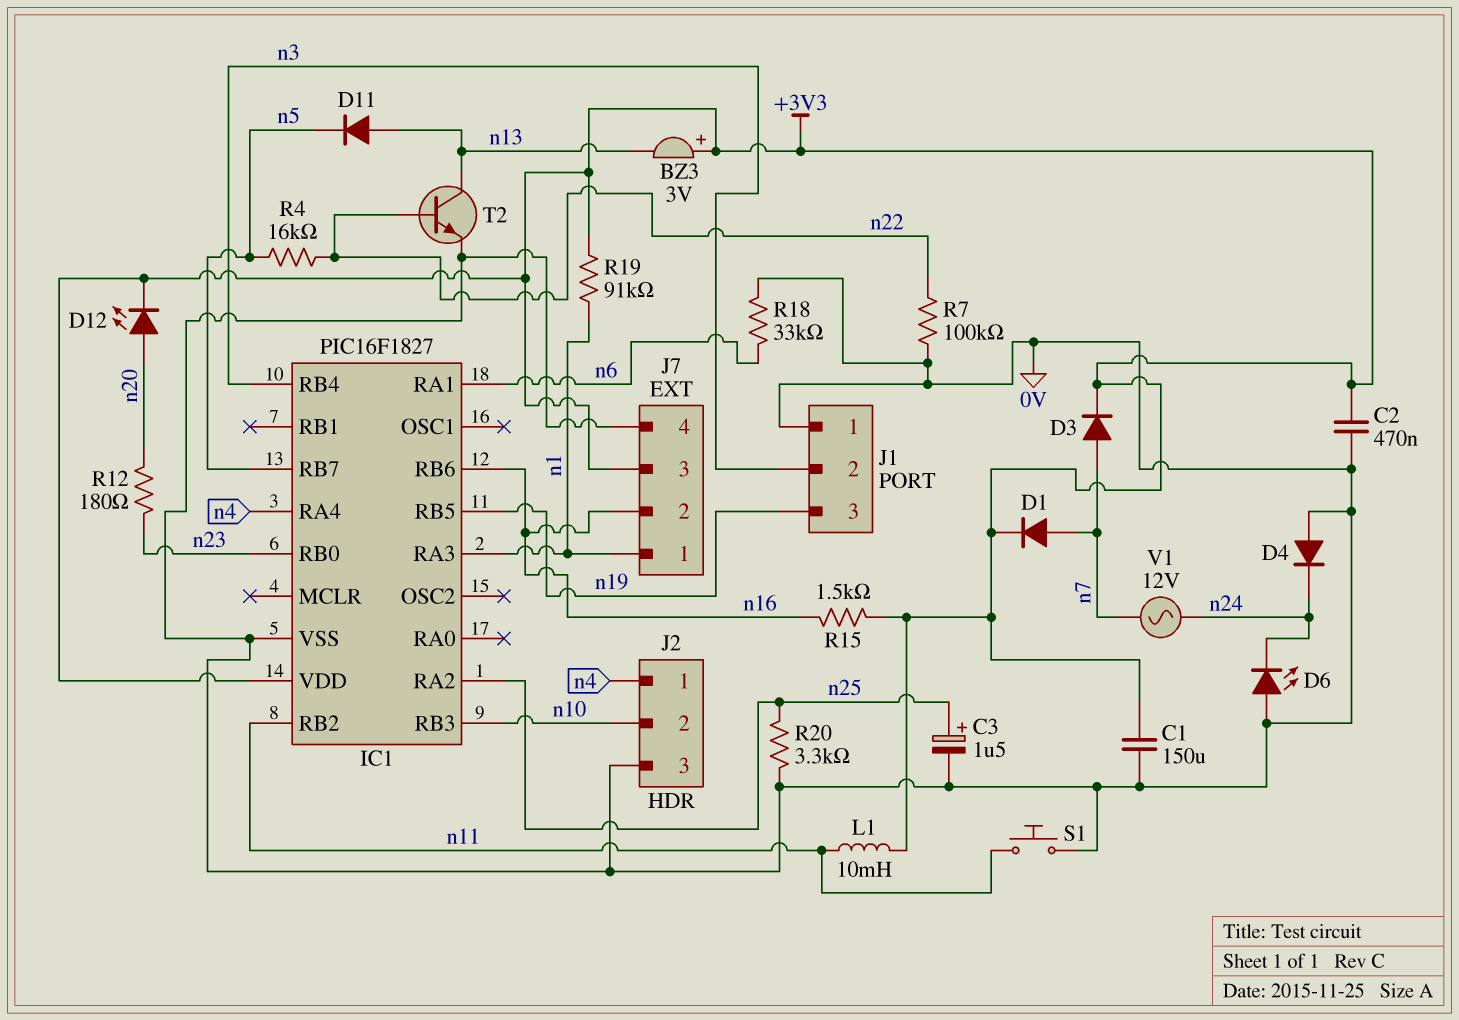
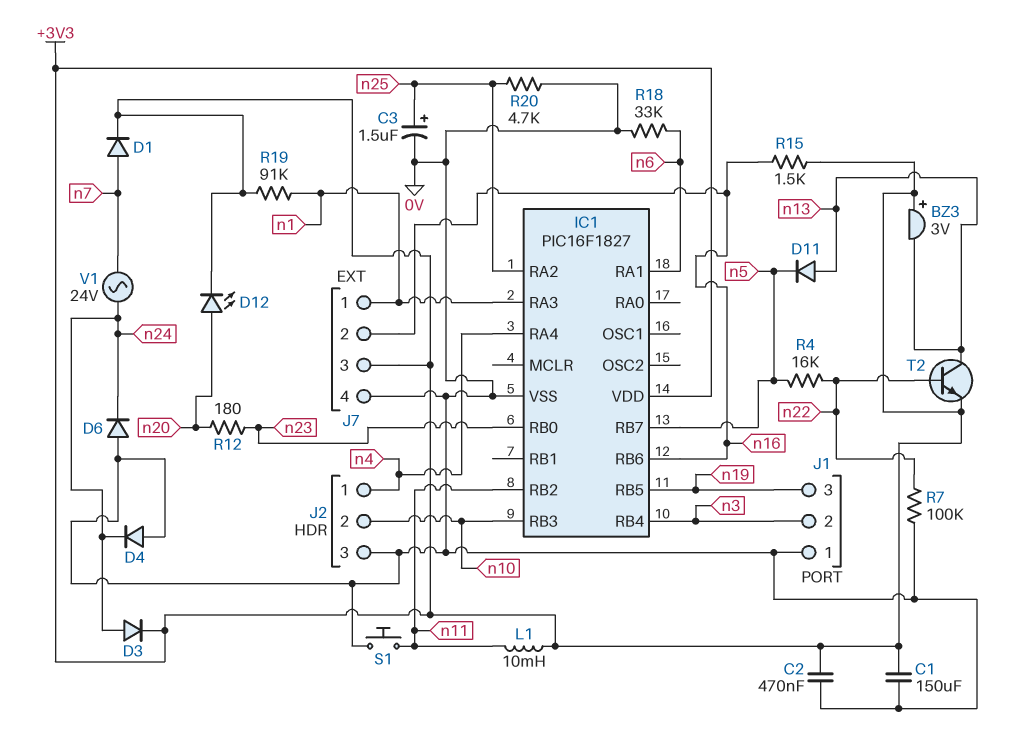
D3: diode (A n7, K +3V3) -> diode (A n24, K +3V3)
D6: LED (A 0V, K n24) -> diode (A 0V, K n24)
R20: 3.3k (0V, n25) -> 4.7k (0V, n25)
T2: NPN (B n22, C n13, E 0V) -> NPN (B n22, C n13, E +3V3)
V1: AC 12V (n7, n24) -> AC 24V (n7, n24)

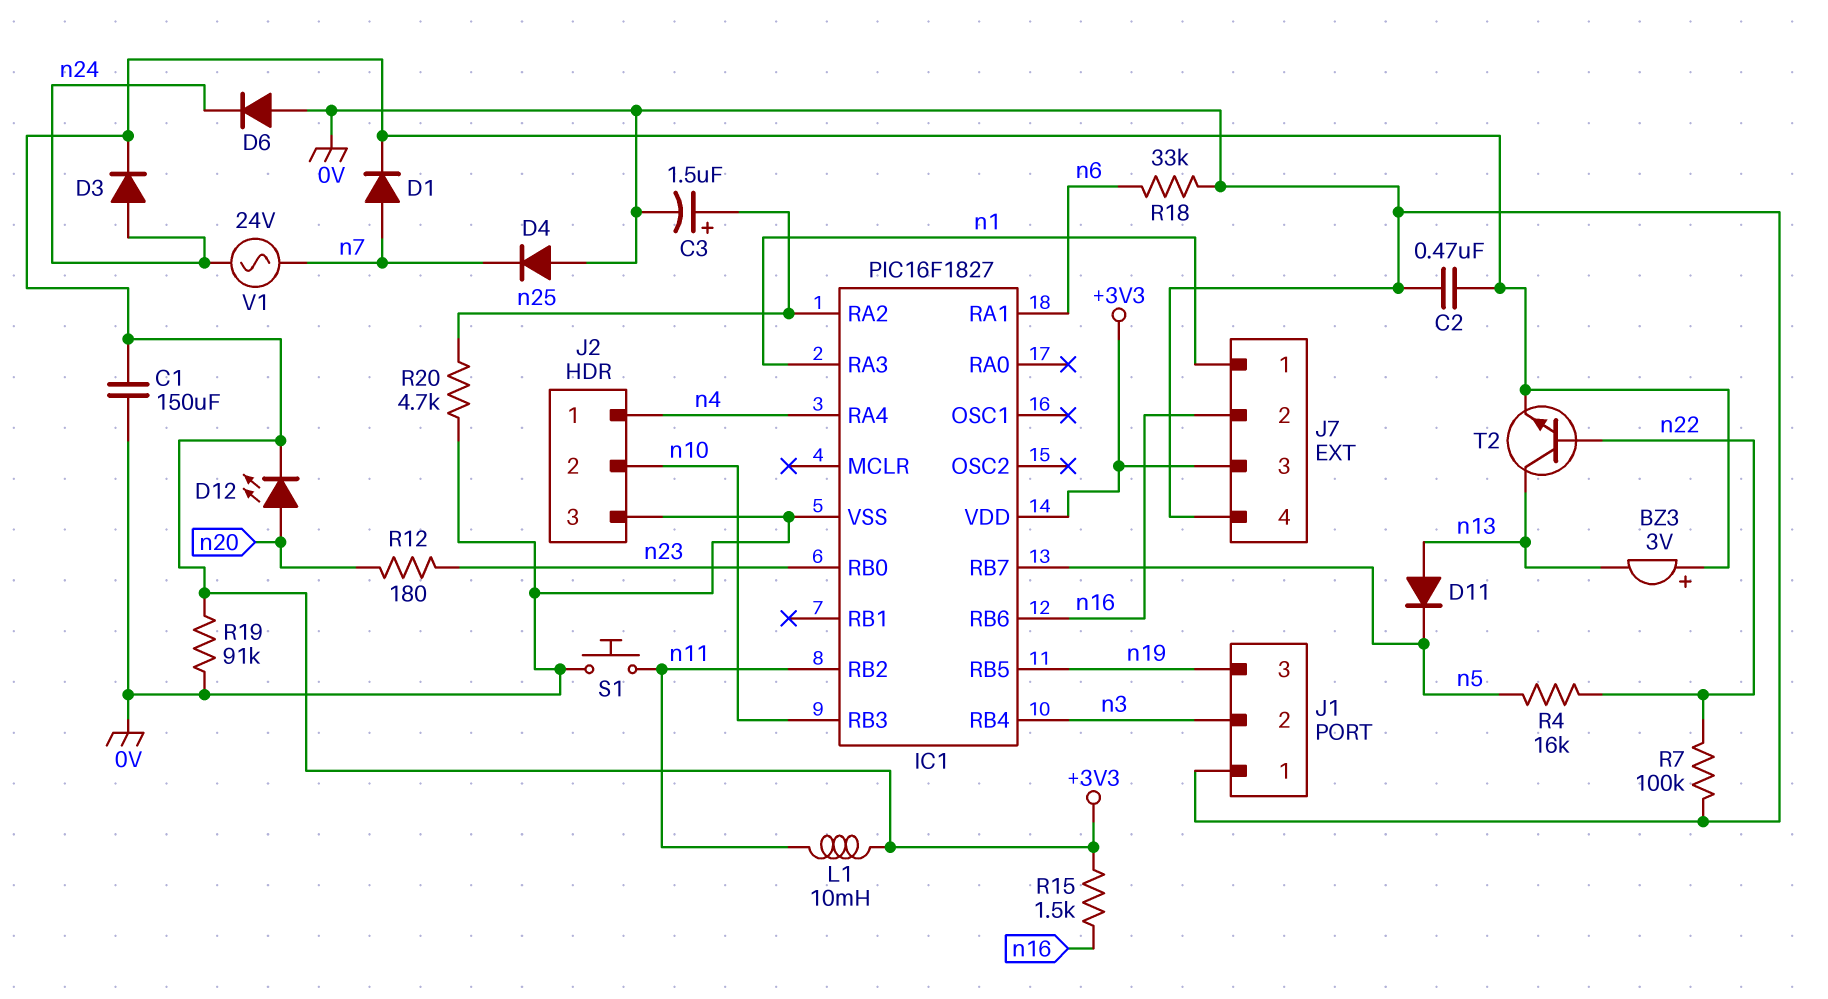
D4: diode (A 0V, K n24) -> diode (A 0V, K n7)
R19: 91k (+3V3, n1) -> 91k (+3V3, 0V)

